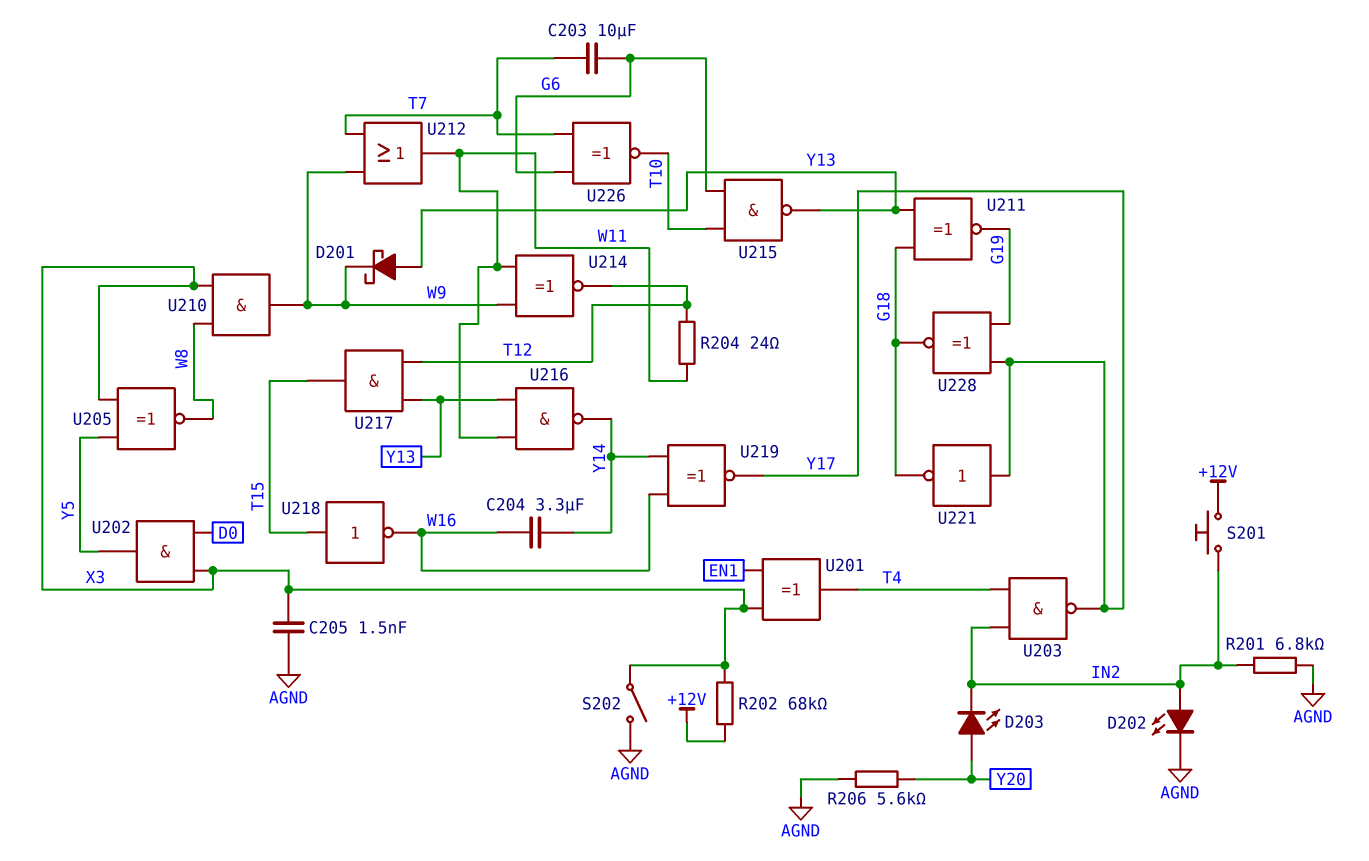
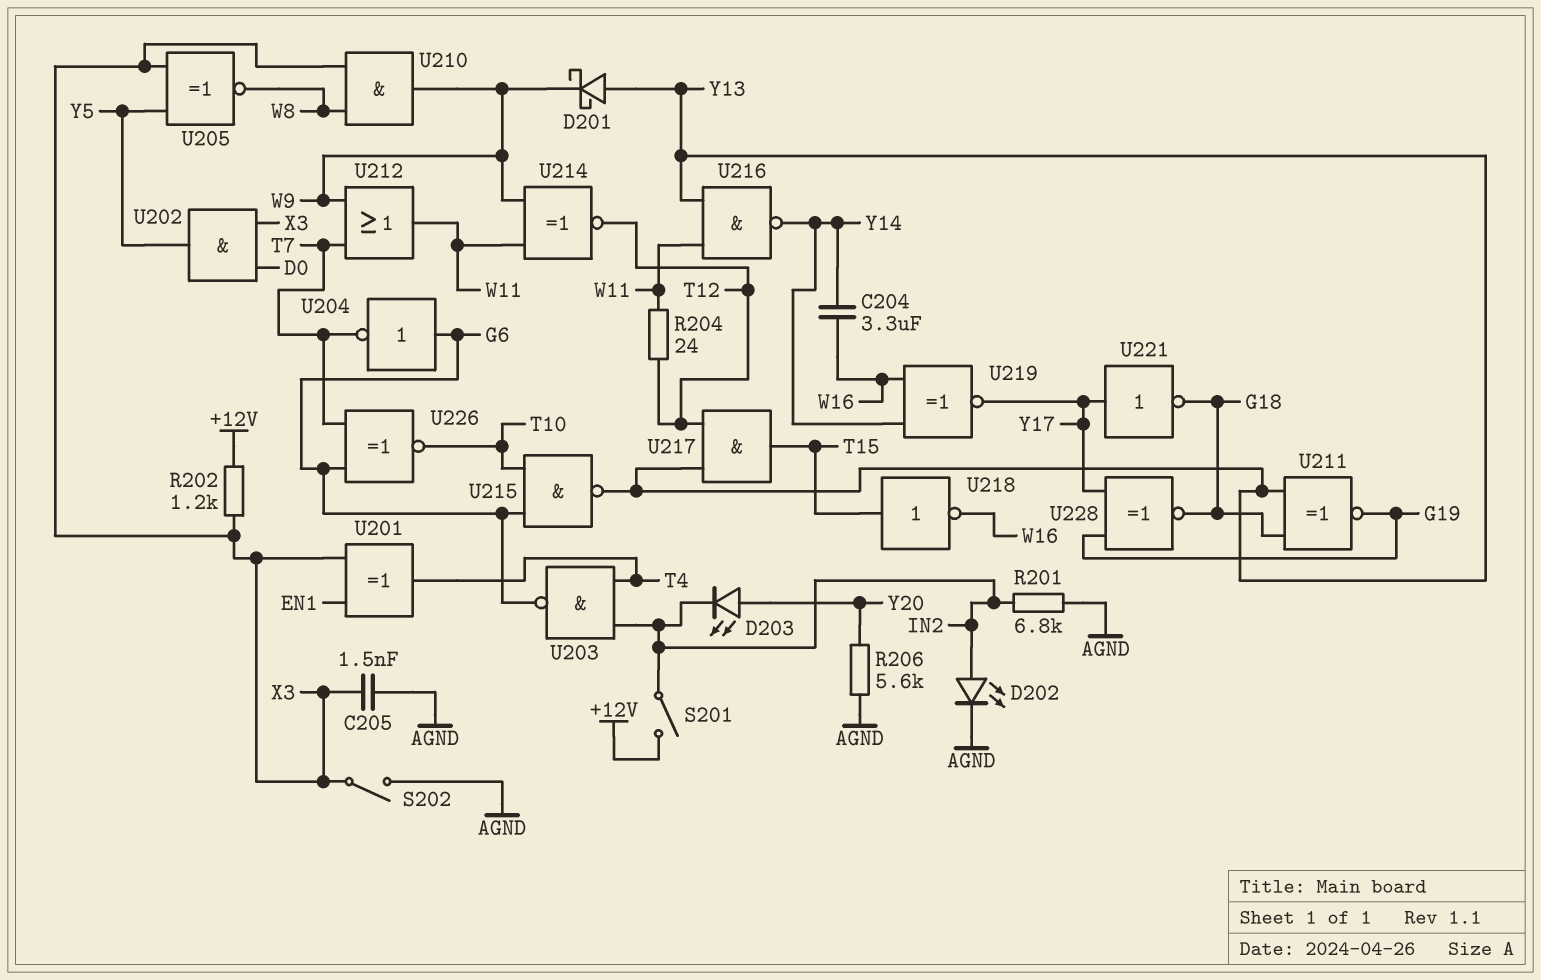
C203: 10uF (G6, T7) -> none
R202: 68k (+12V, X3) -> 1.2k (+12V, X3)
S201: button (+12V, IN2) -> switch (+12V, IN2)
U203: NAND (in IN2, in T4, out Y17) -> NAND (in IN2, in T4, out G6)
U204: none -> NOT (in G6, out T7)

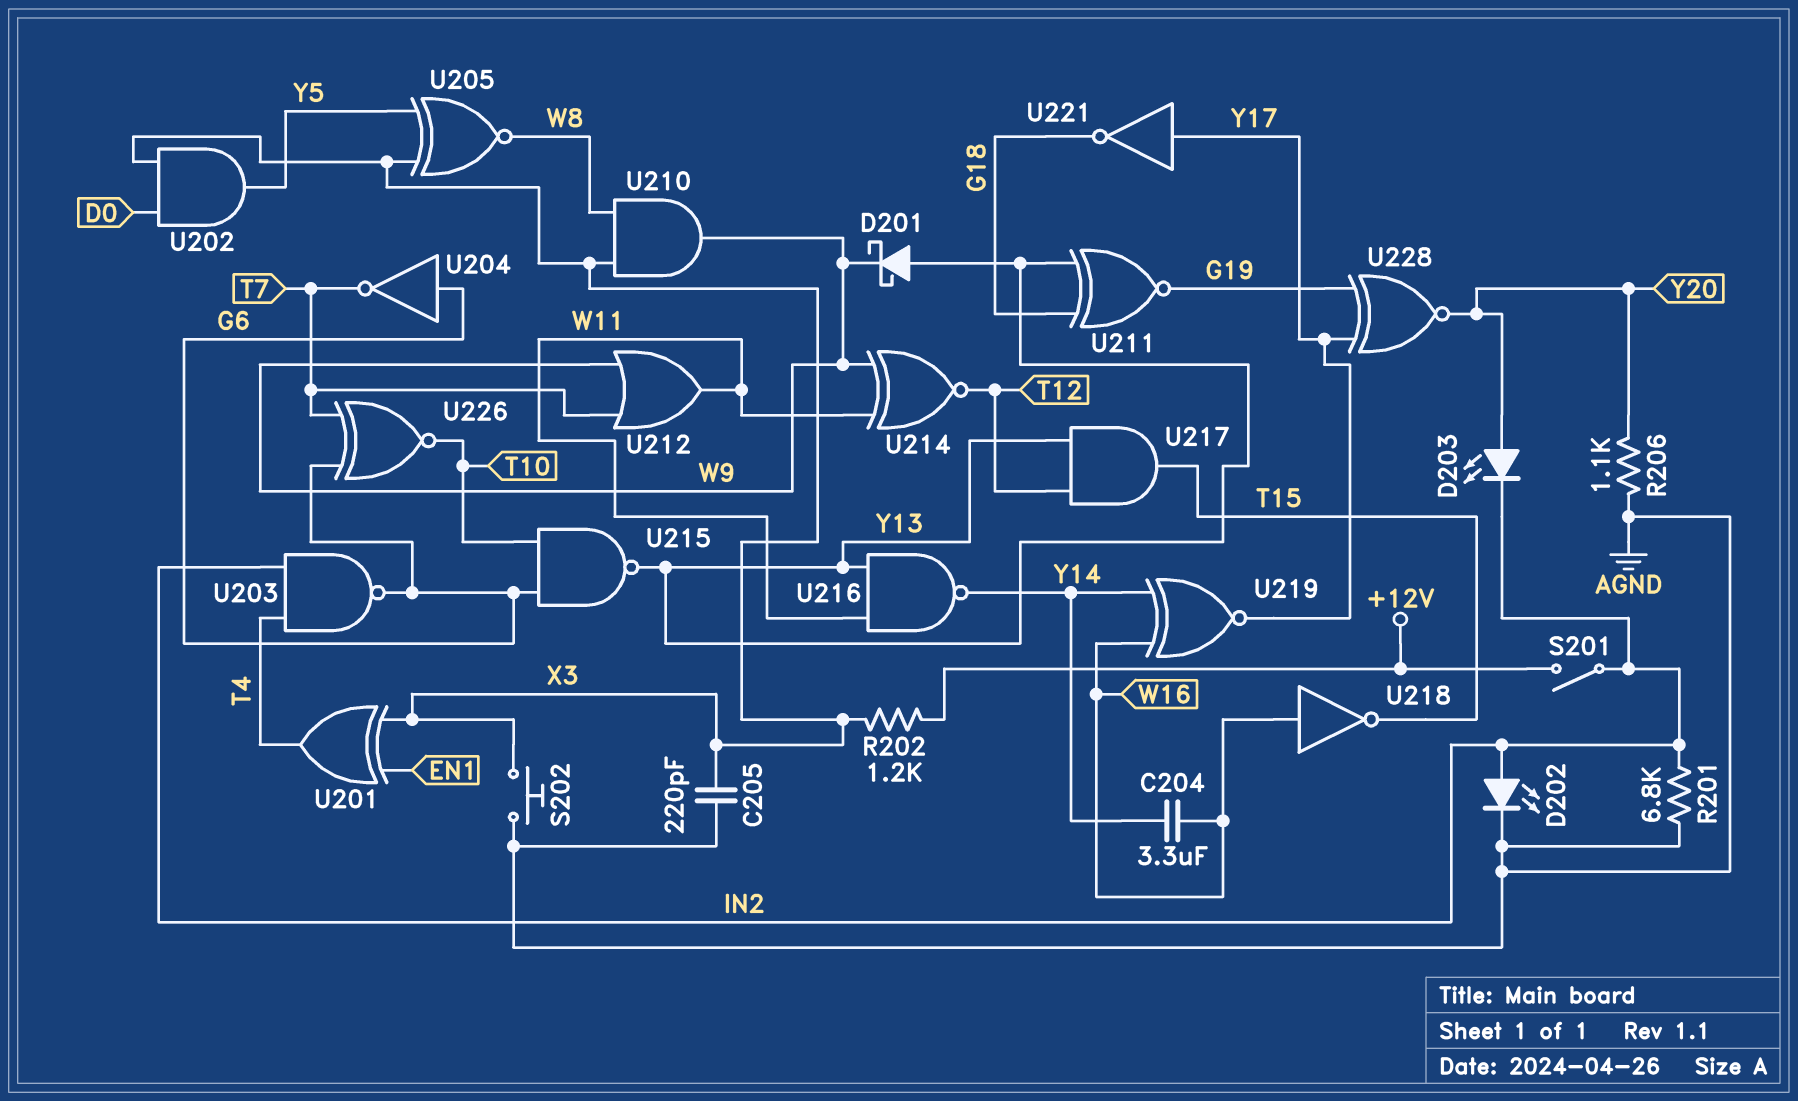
C205: 1.5nF (AGND, X3) -> 220pF (AGND, X3)
R204: 24 (T12, W11) -> none
R206: 5.6k (AGND, Y20) -> 1.1k (AGND, Y20)
S202: switch (AGND, X3) -> button (AGND, X3)
U218: NOT (in T15, out W16) -> NOT (in W16, out T15)
U228: XNOR (in G19, in Y17, out G18) -> XNOR (in G19, in Y17, out Y20)

